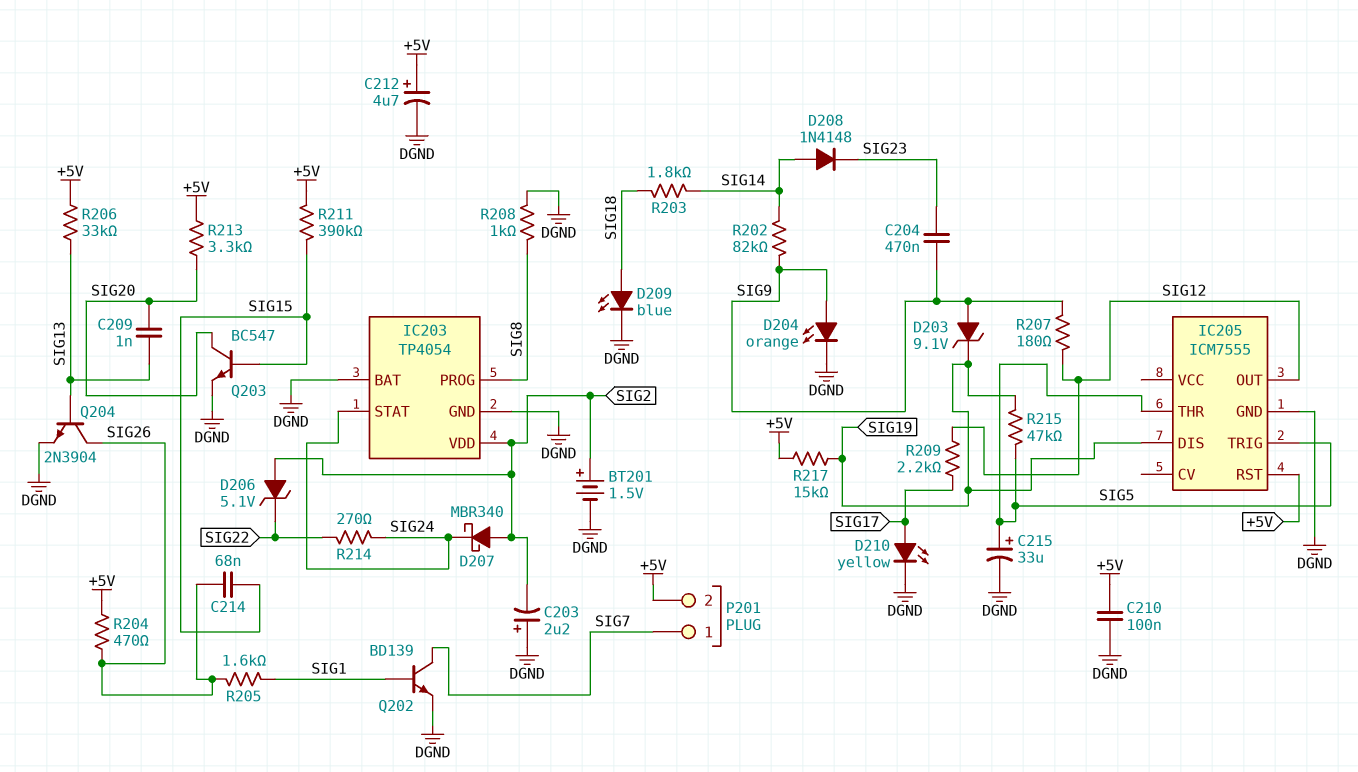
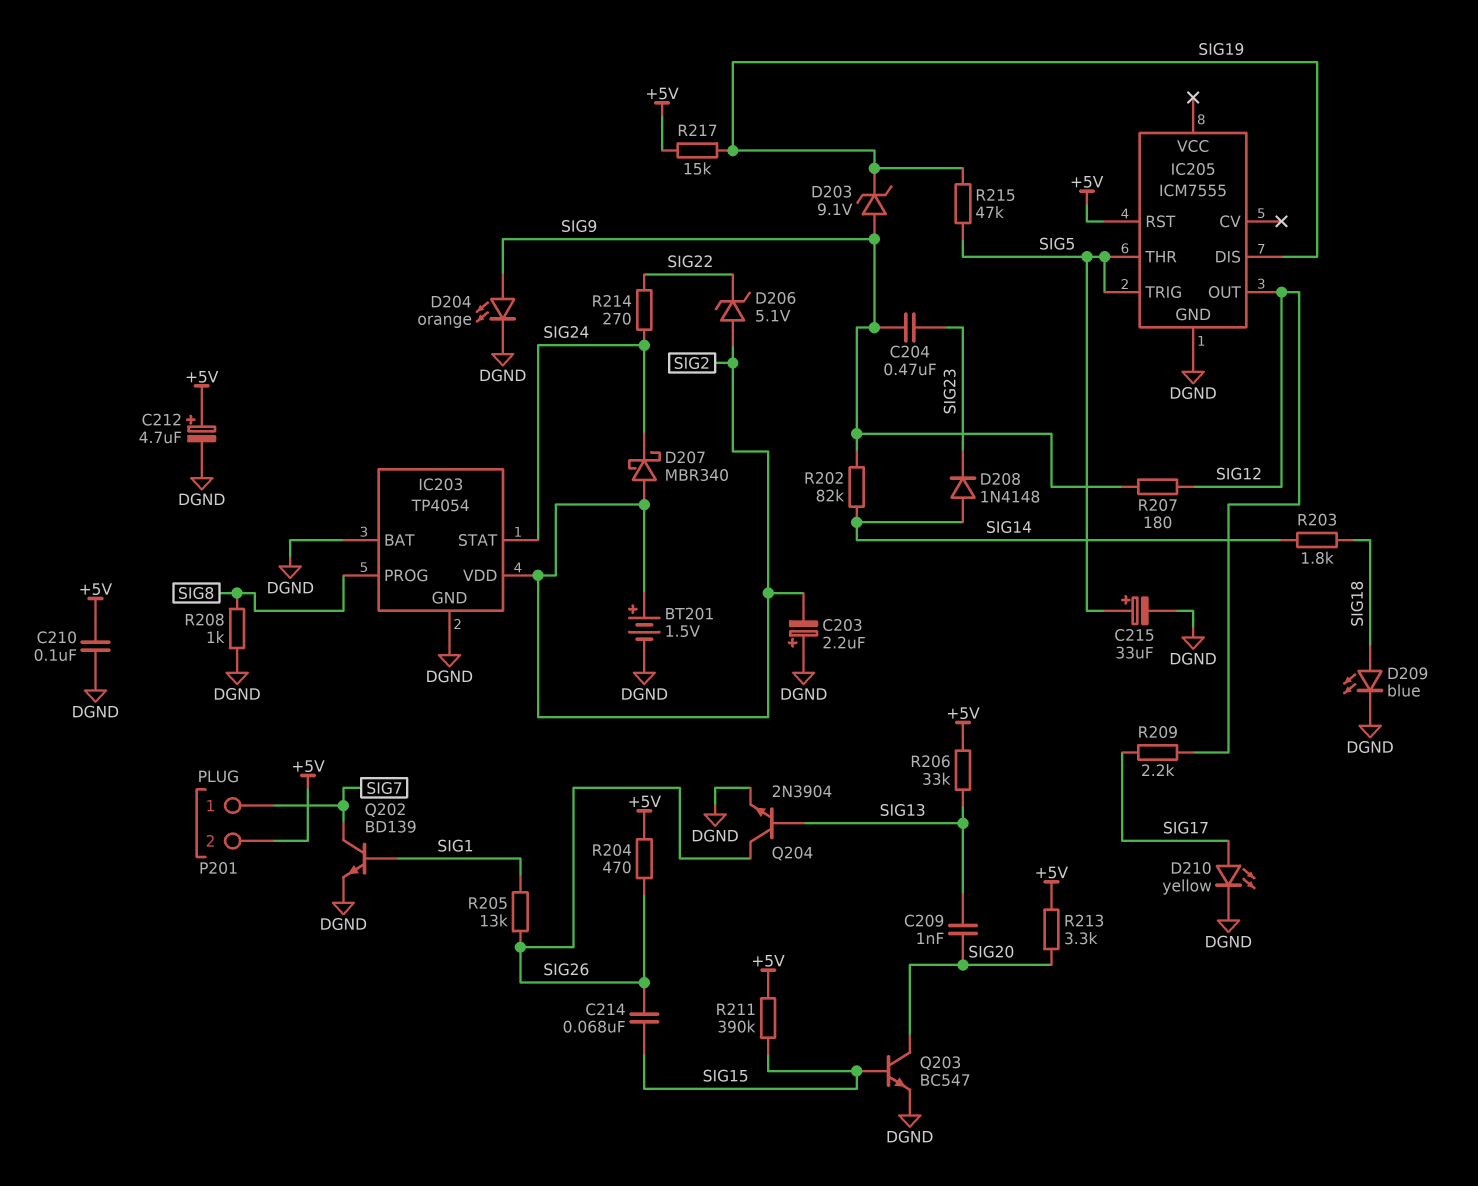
R205: 1.6k (SIG1, SIG26) -> 13k (SIG1, SIG26)

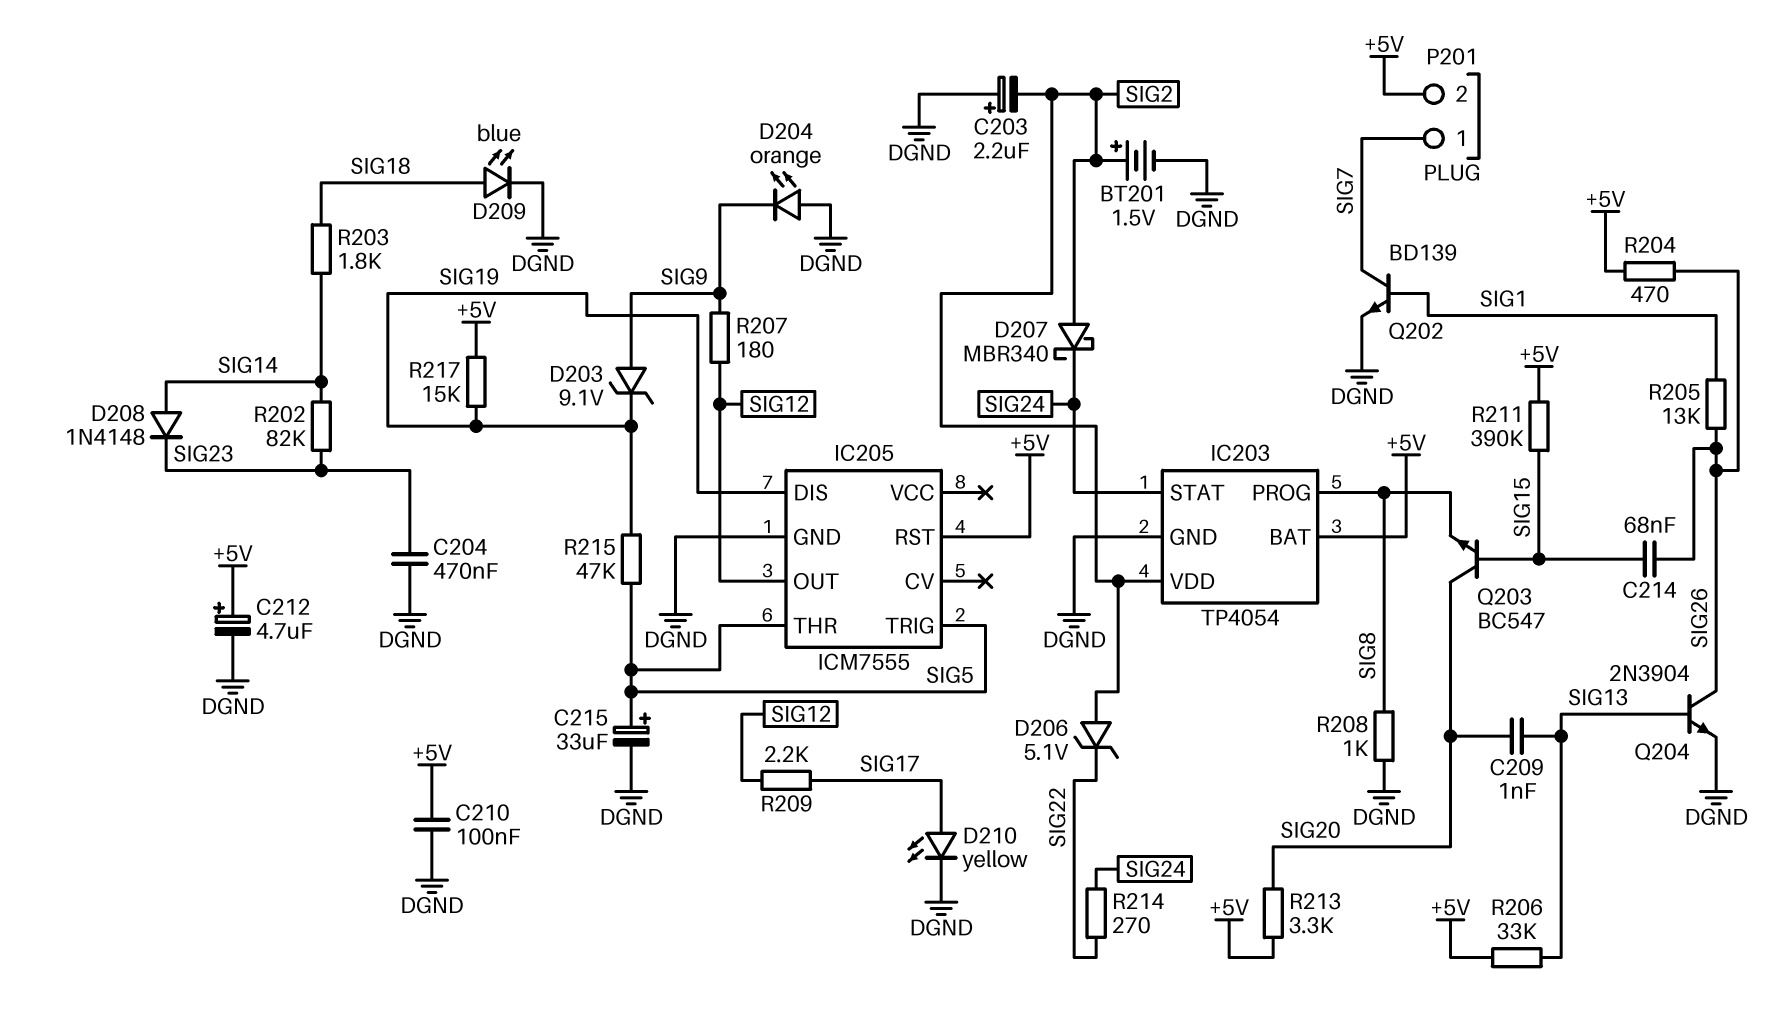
C204: 470nF (SIG9, SIG23) -> 470nF (DGND, SIG23)
D204: LED orange (A SIG9, K DGND) -> LED orange (A DGND, K SIG9)
IC203 pin BAT: DGND -> +5V
Q203: NPN BC547 (B SIG15, C SIG20, E DGND) -> NPN BC547 (B SIG15, C SIG20, E SIG8)
R202: 82k (SIG9, SIG14) -> 82k (SIG14, SIG23)

